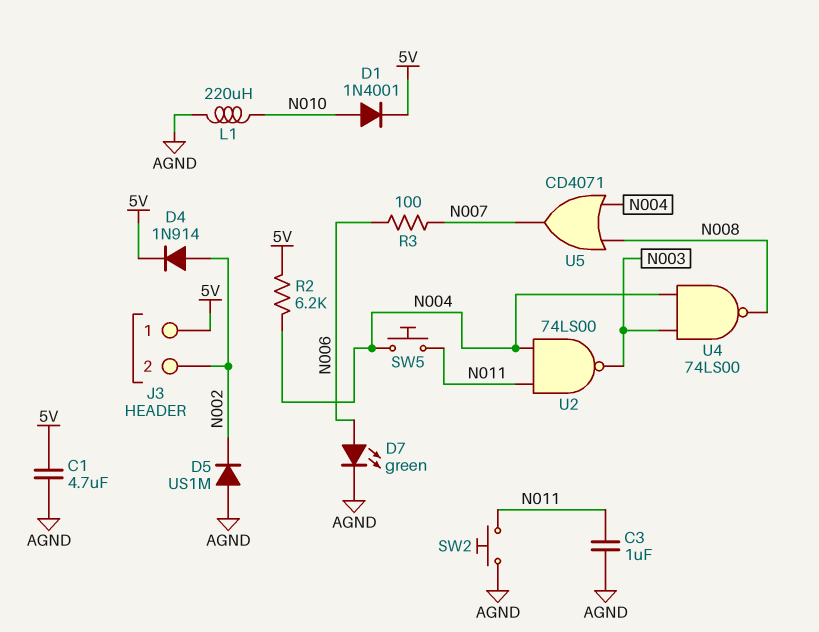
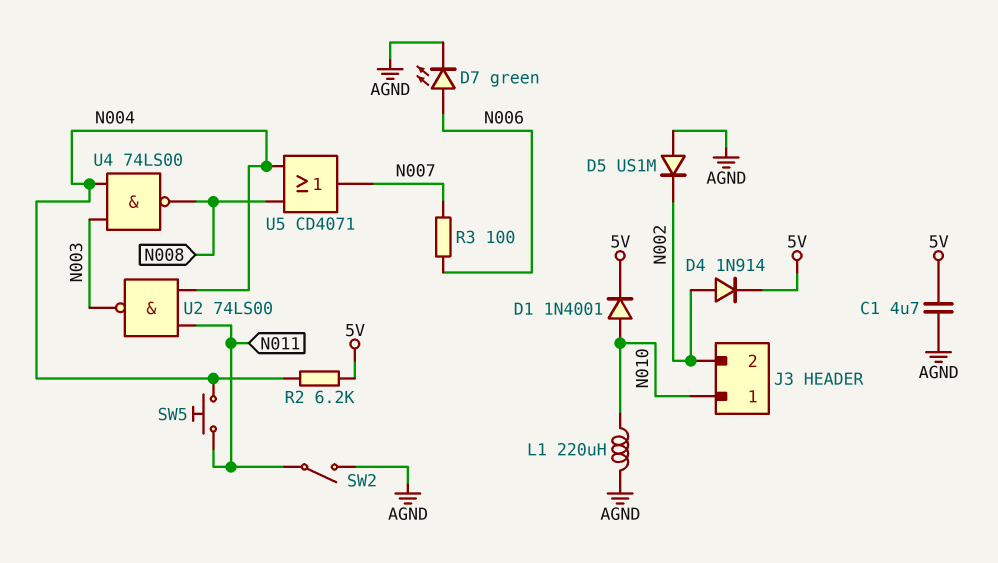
C3: 1uF (AGND, N011) -> none
J3 pin 1: 5V -> N010
SW2: button (AGND, N011) -> switch (AGND, N011)

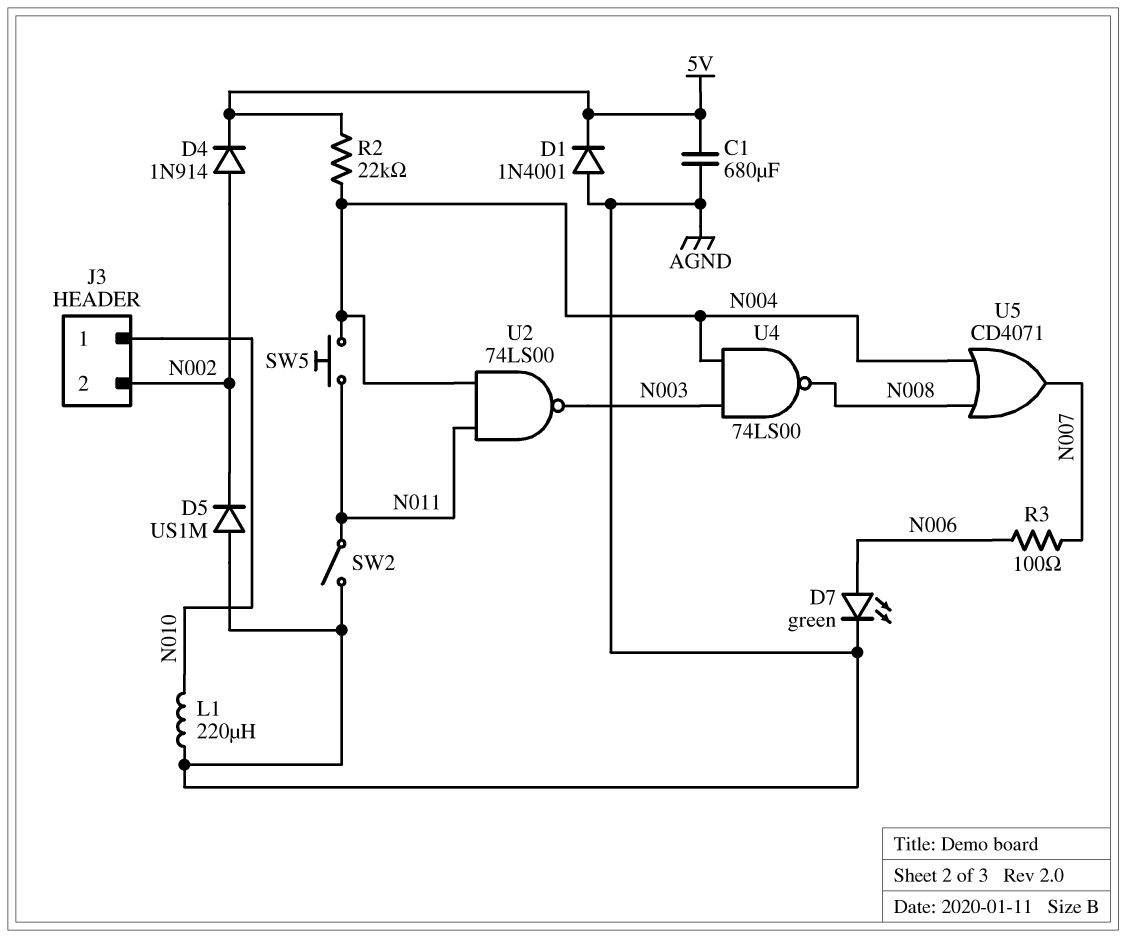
C1: 4.7uF (5V, AGND) -> 680uF (5V, AGND)
D1: diode 1N4001 (A N010, K 5V) -> diode 1N4001 (A AGND, K 5V)
R2: 6.2k (5V, N004) -> 22k (5V, N004)

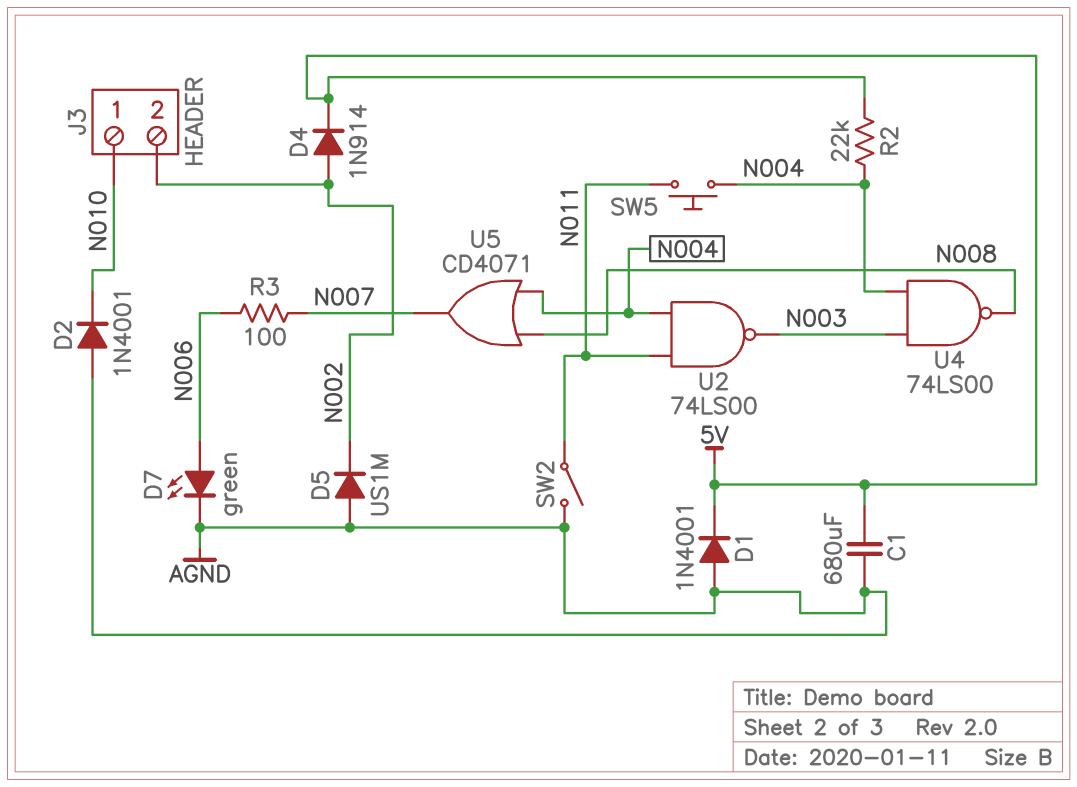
D2: none -> diode 1N4001 (A AGND, K N010)
L1: 220uH (AGND, N010) -> none

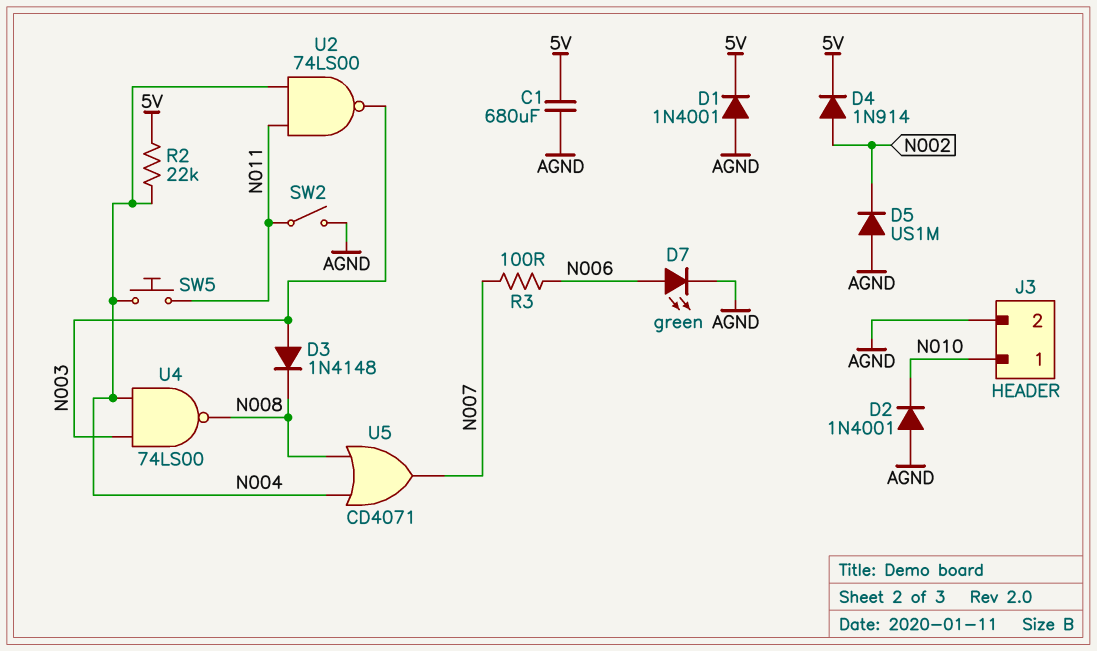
D3: none -> diode 1N4148 (A N003, K N008)
J3 pin 2: N002 -> AGND

